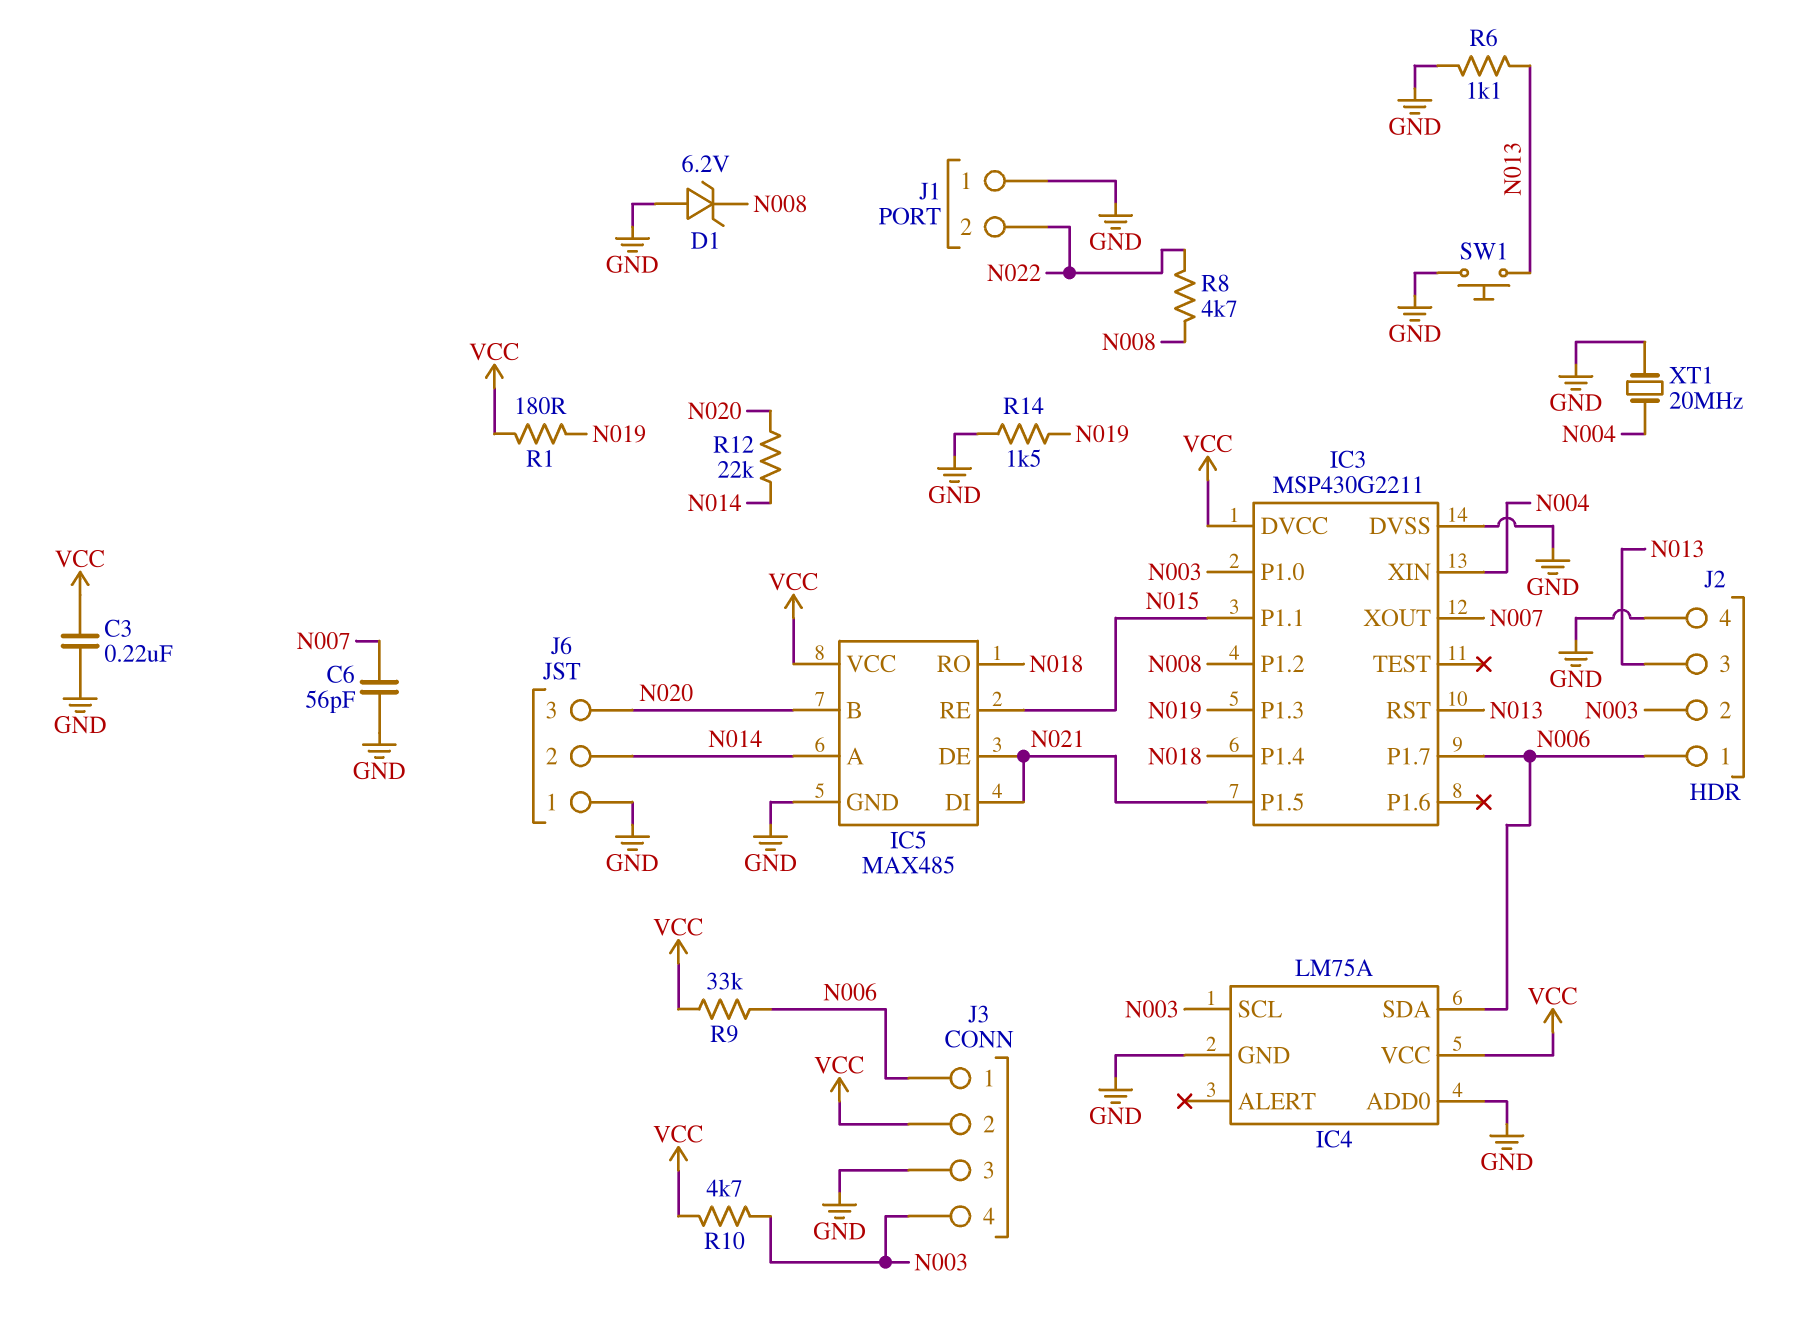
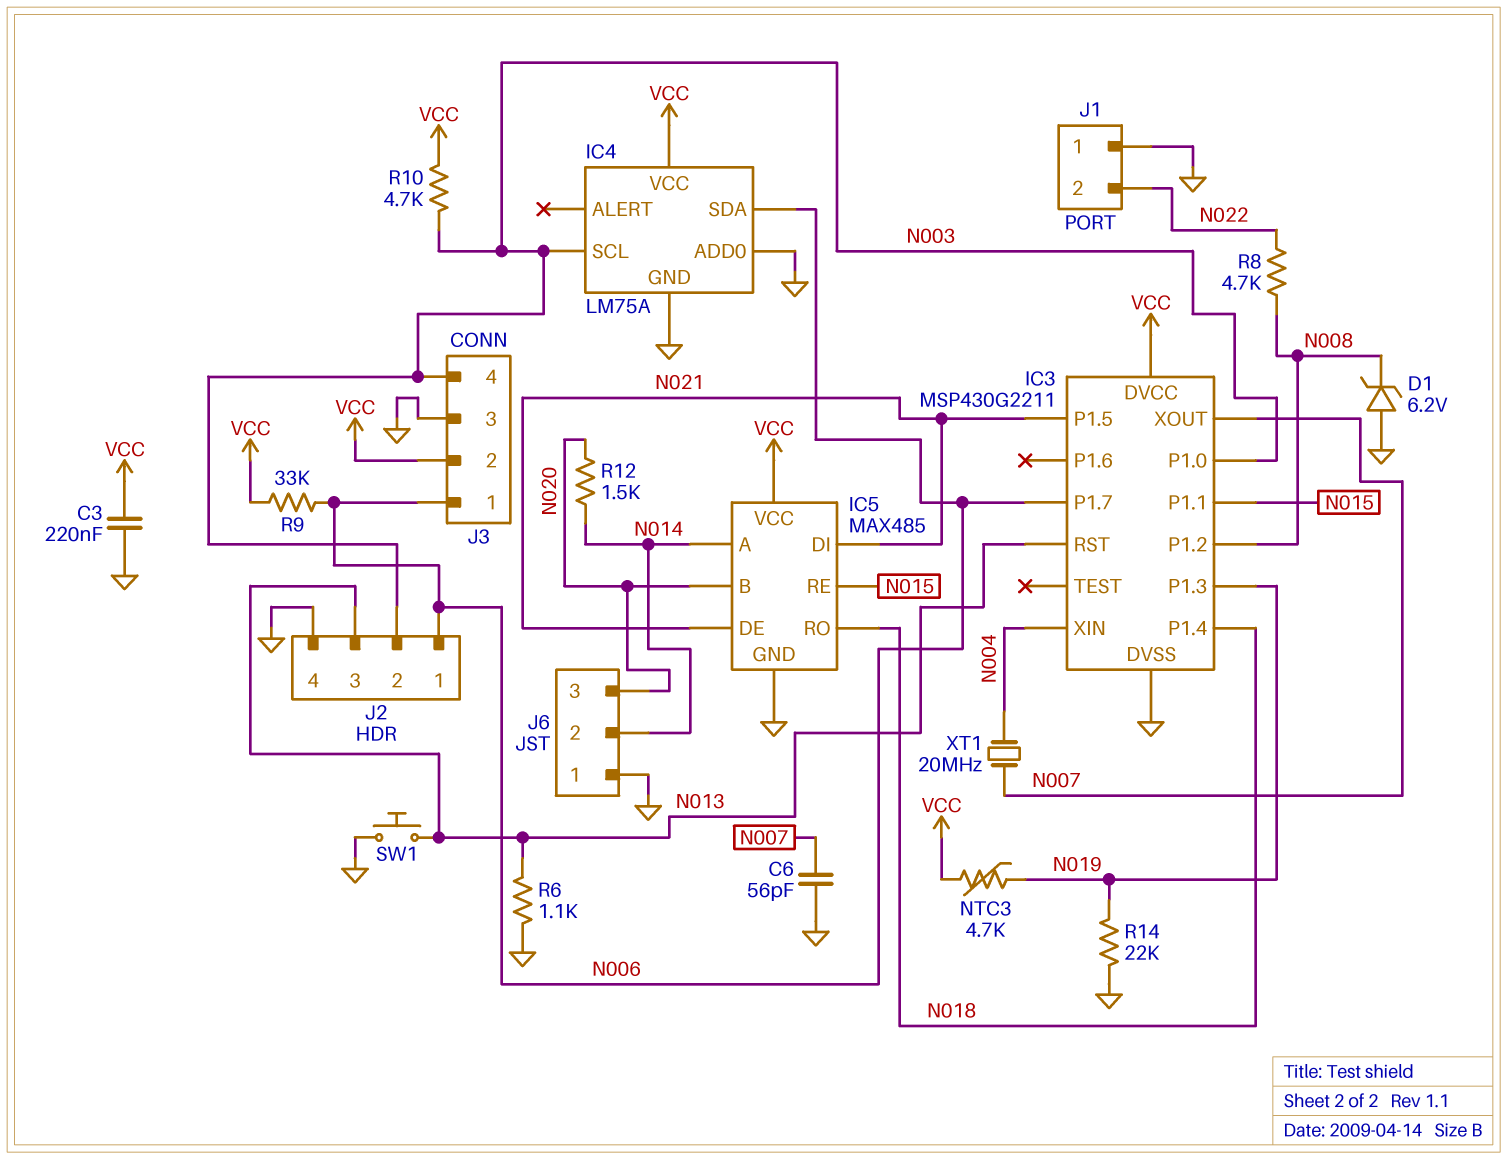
NTC3: none -> 4.7k (N019, VCC)
R1: 180 (N019, VCC) -> none
R12: 22k (N014, N020) -> 1.5k (N014, N020)
R14: 1.5k (GND, N019) -> 22k (GND, N019)
XT1: 20MHz (GND, N004) -> 20MHz (N004, N007)

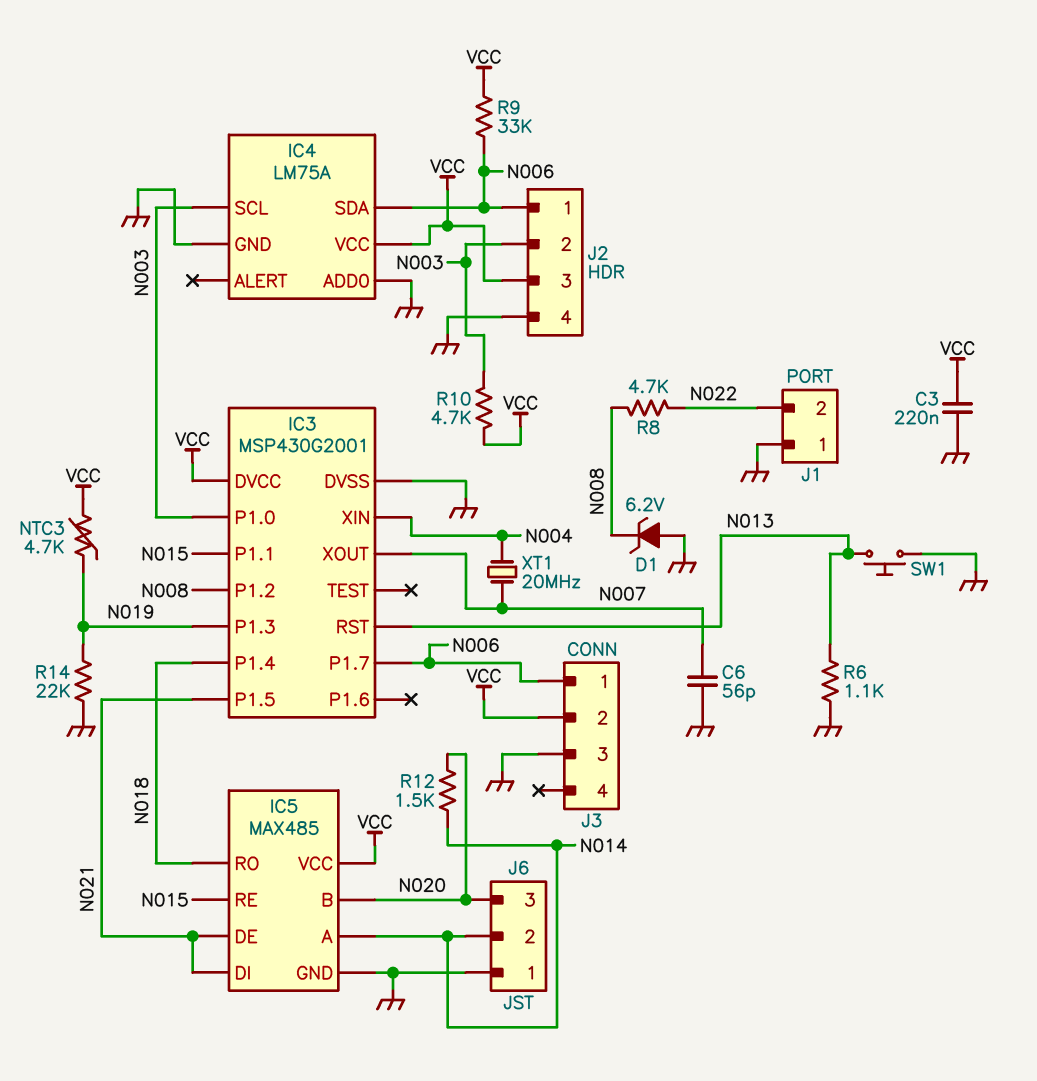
IC3: MSP430G2211 -> MSP430G2001
J2 pin 3: N013 -> VCC
J3 pin 4: N003 -> none

